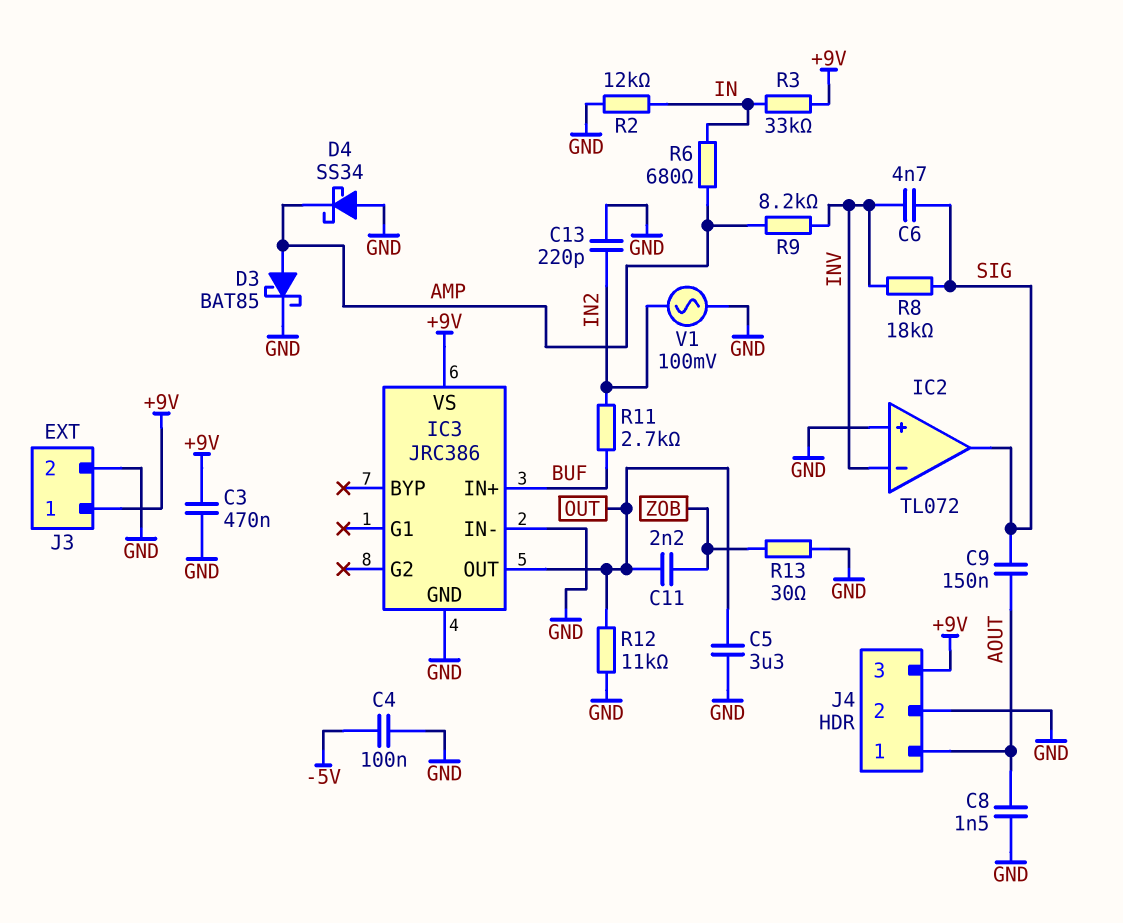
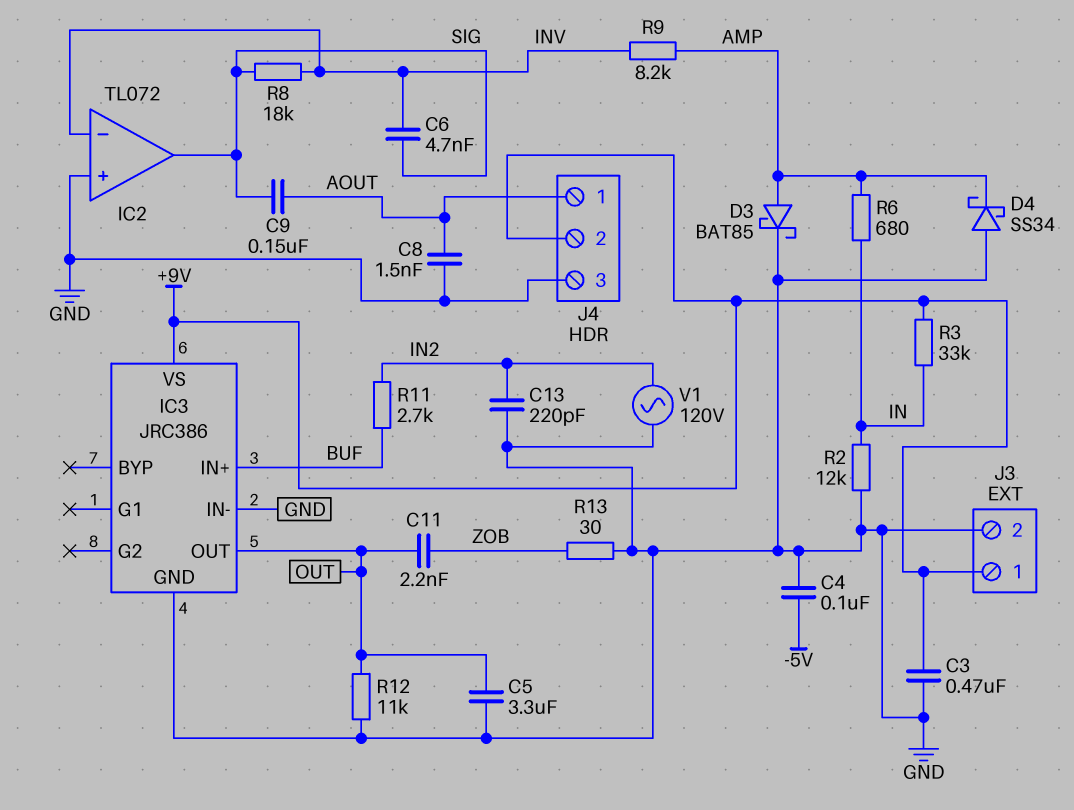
J4 pin 2: GND -> +9V
J4 pin 3: +9V -> GND
V1: AC 100mV (GND, IN2) -> AC 120V (GND, IN2)

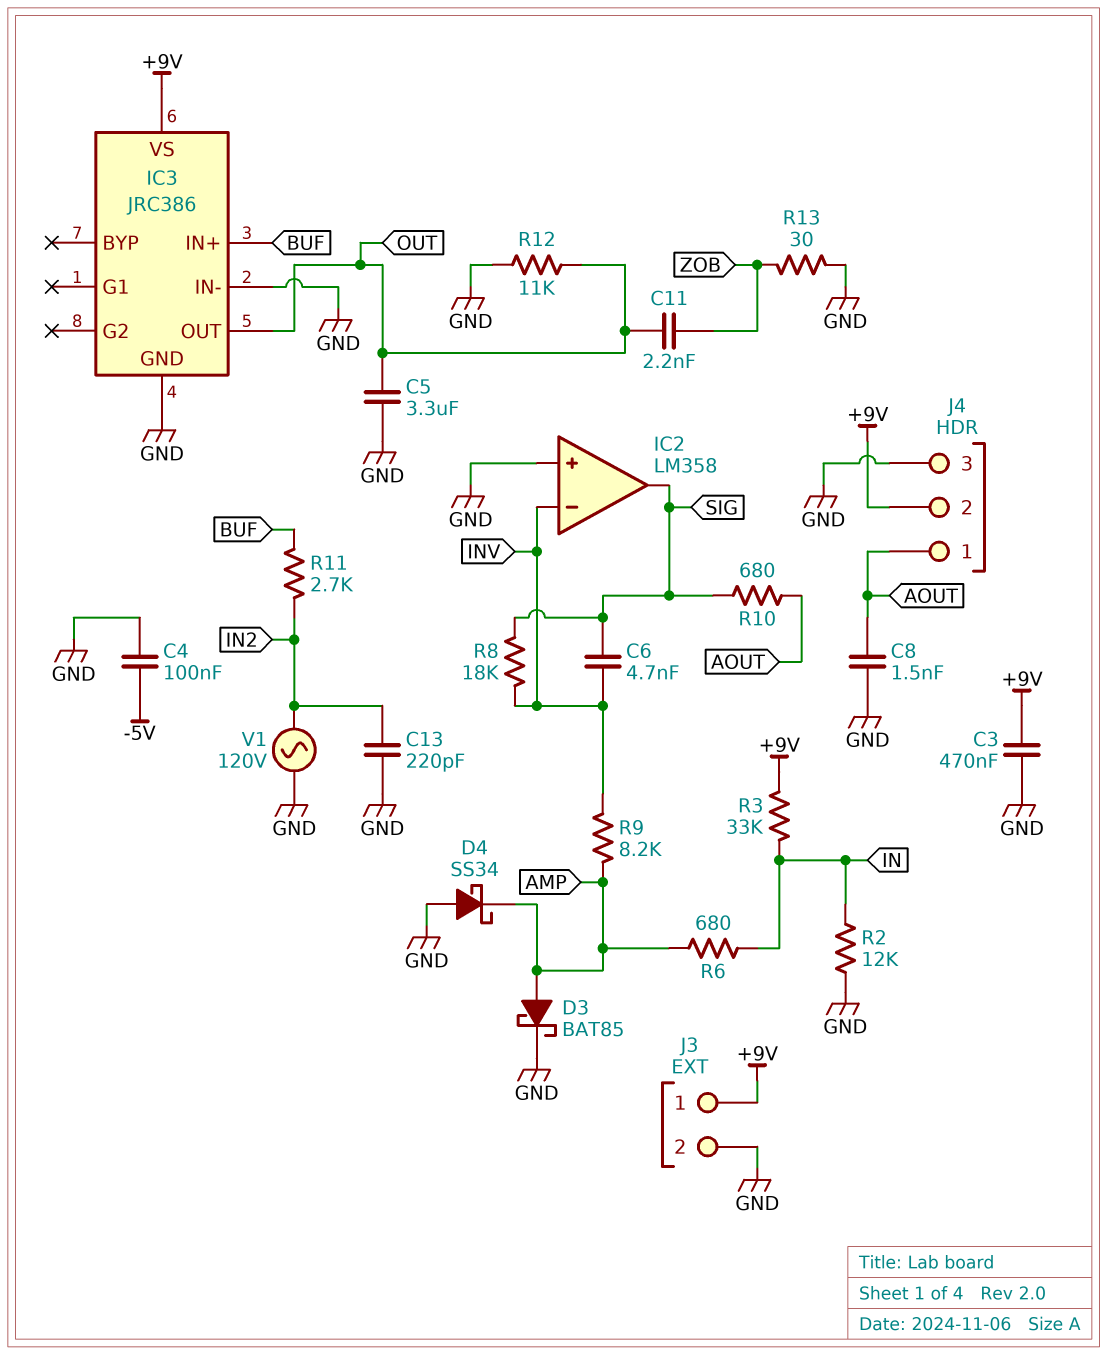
C9: 150nF (AOUT, SIG) -> none
IC2: TL072 -> LM358
R10: none -> 680 (AOUT, SIG)

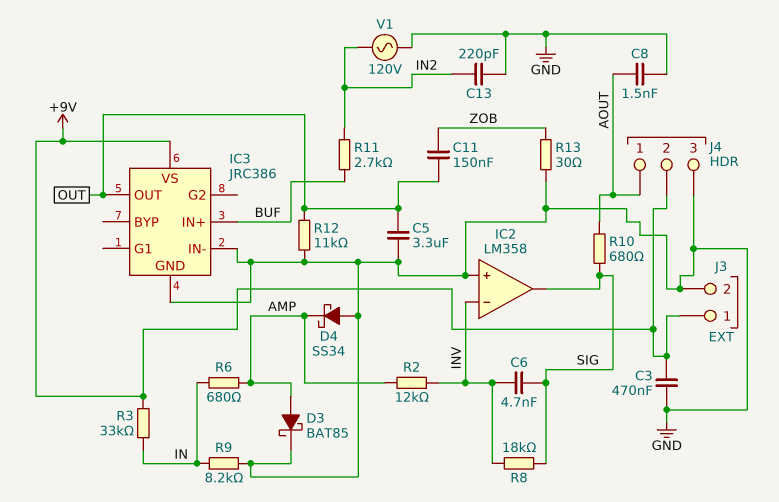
C4: 100nF (-5V, GND) -> none
C11: 2.2nF (OUT, ZOB) -> 150nF (OUT, ZOB)
R2: 12k (GND, IN) -> 12k (AMP, INV)
R9: 8.2k (AMP, INV) -> 8.2k (GND, IN)

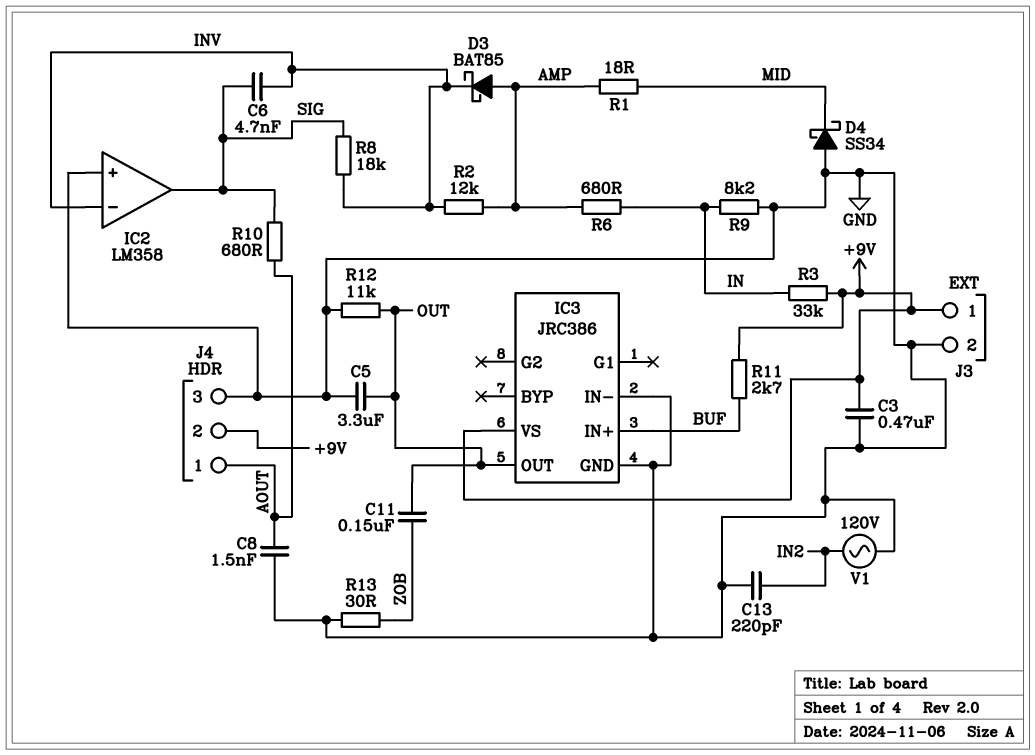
D3: schottky BAT85 (A AMP, K GND) -> schottky BAT85 (A AMP, K INV)
D4: schottky SS34 (A GND, K AMP) -> schottky SS34 (A GND, K MID)
R1: none -> 18 (AMP, MID)
R11: 2.7k (BUF, IN2) -> 2.7k (+9V, BUF)

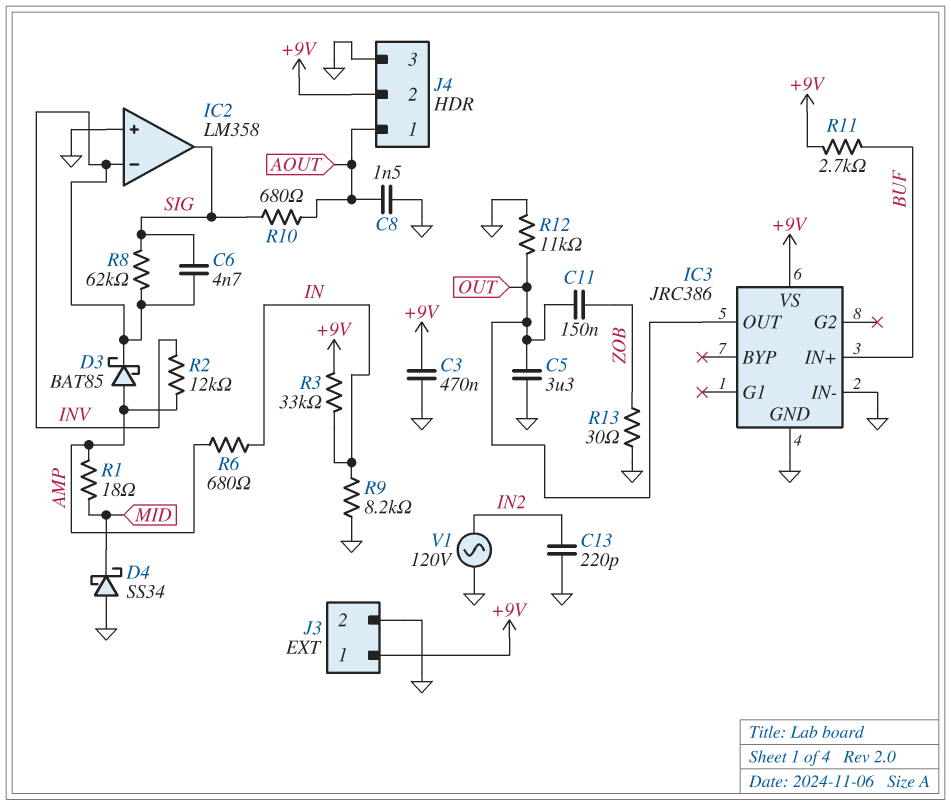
R8: 18k (INV, SIG) -> 62k (INV, SIG)

